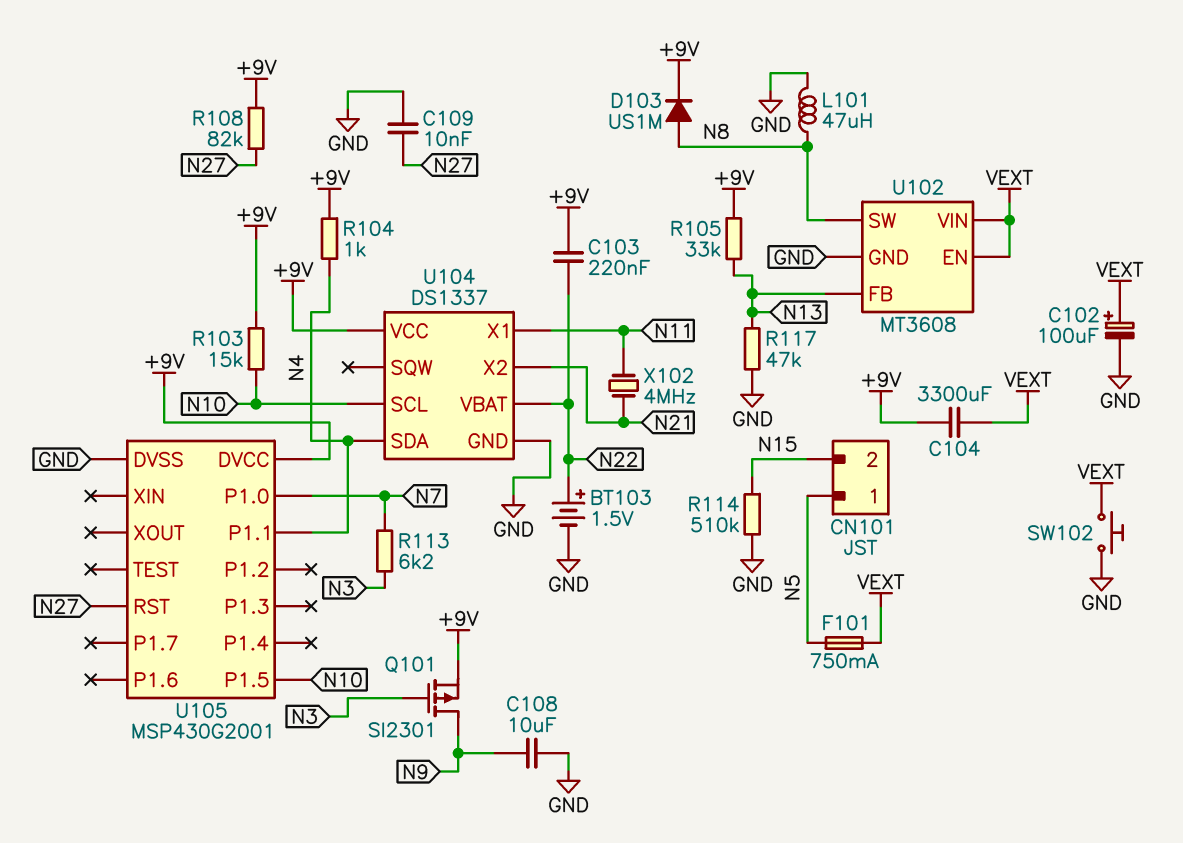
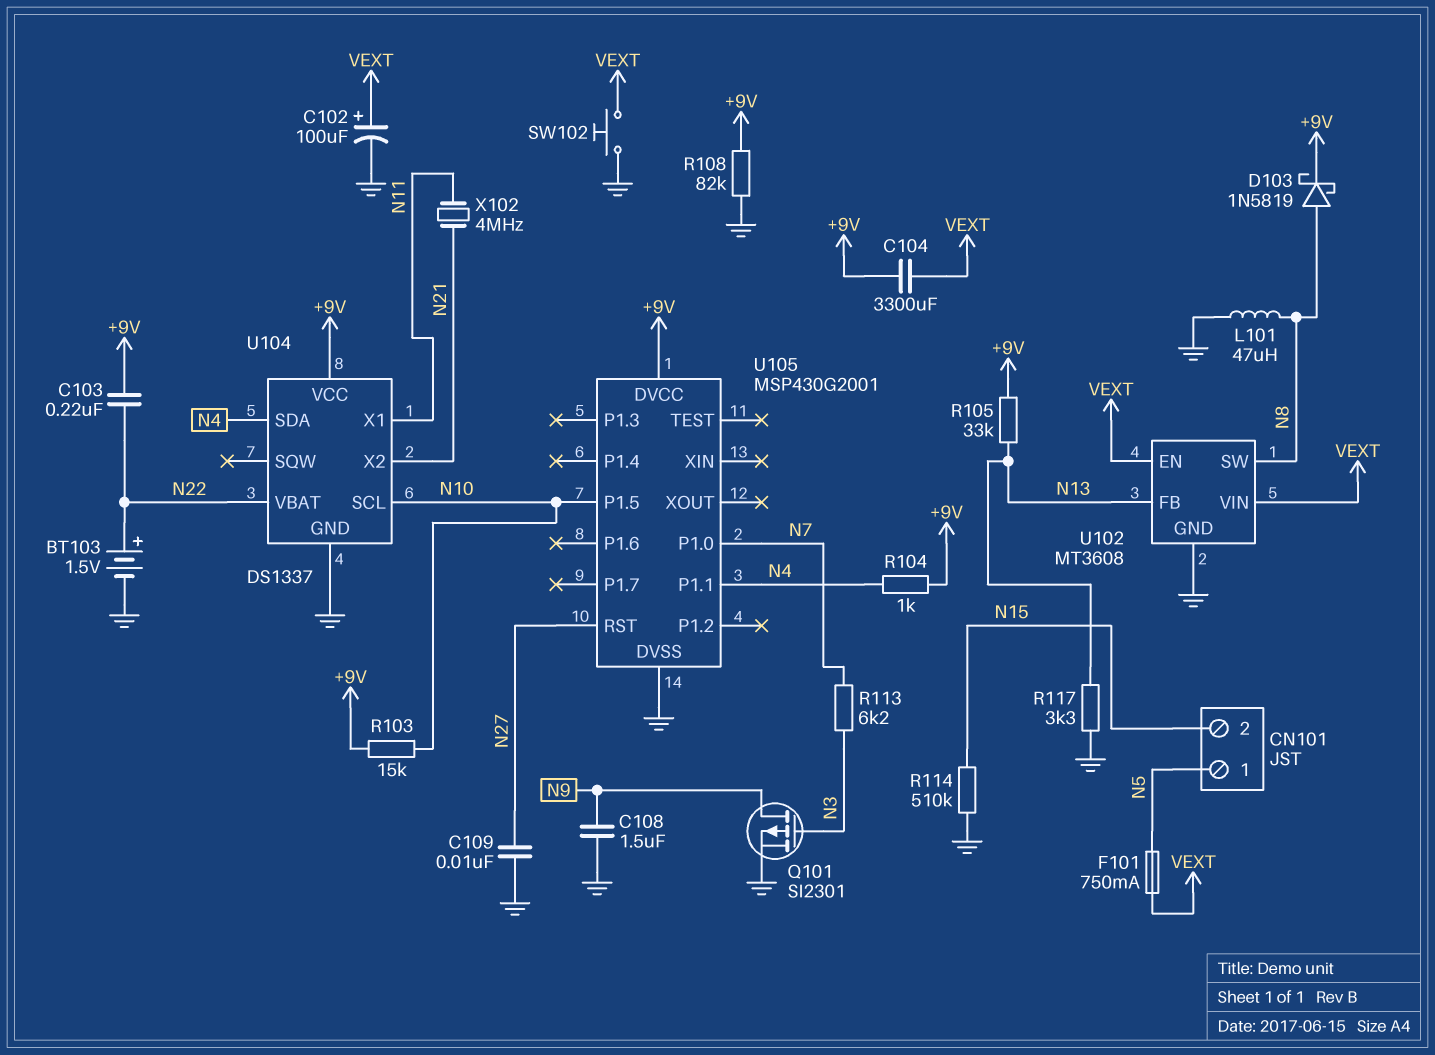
C108: 10uF (GND, N9) -> 1.5uF (GND, N9)
D103: diode US1M (A N8, K +9V) -> schottky 1N5819 (A N8, K +9V)
Q101: PMOS SI2301 (G N3, D N9, S +9V) -> PMOS SI2301 (G N3, D N9, S GND)
R108: 82k (+9V, N27) -> 82k (+9V, GND)
R117: 47k (GND, N13) -> 3.3k (GND, N13)

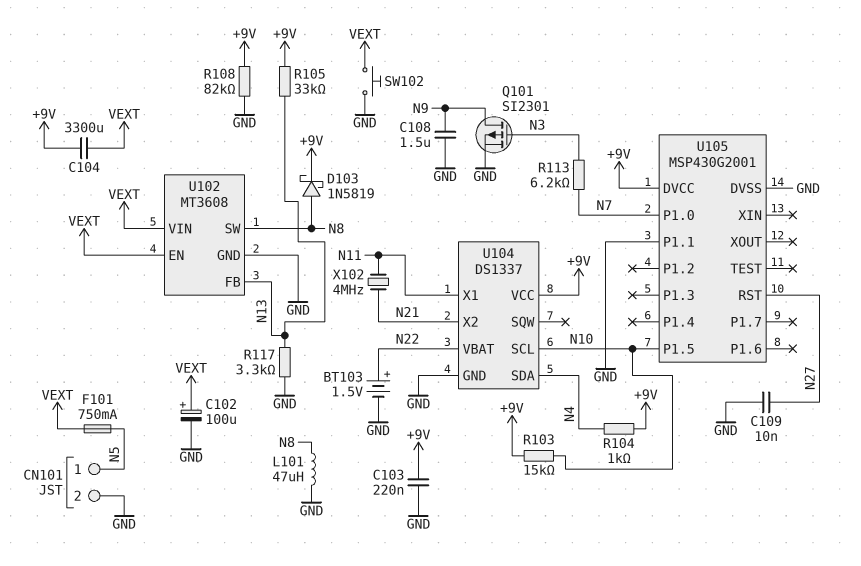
C103: 220nF (+9V, N22) -> 220nF (+9V, GND)
CN101 pin 2: N15 -> GND
R114: 510k (GND, N15) -> none
U105 pin P1.1: N4 -> GND

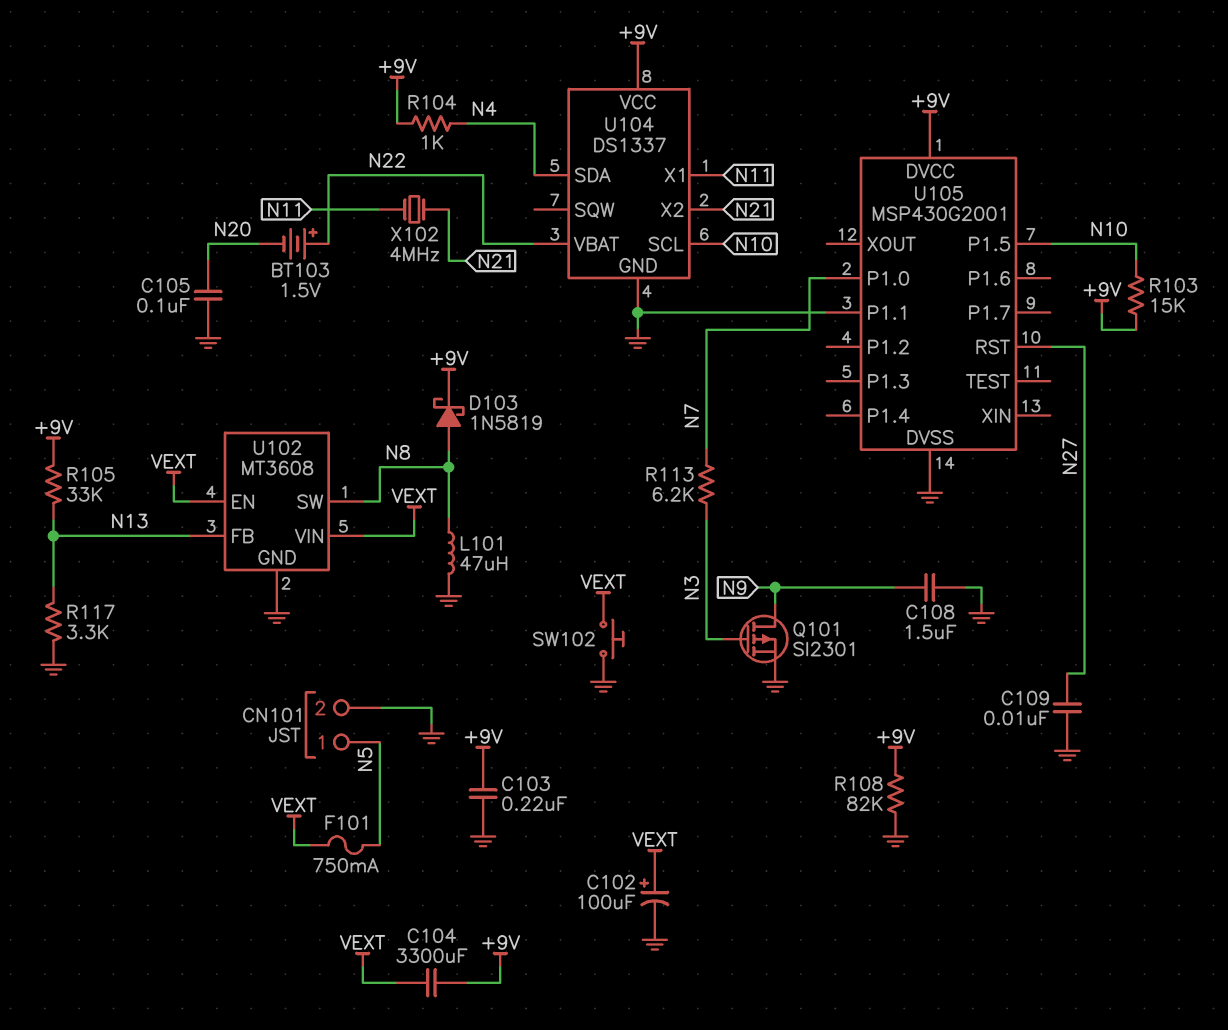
BT103: 1.5V (plus N22, minus GND) -> 1.5V (plus N22, minus N20)
C105: none -> 100nF (GND, N20)

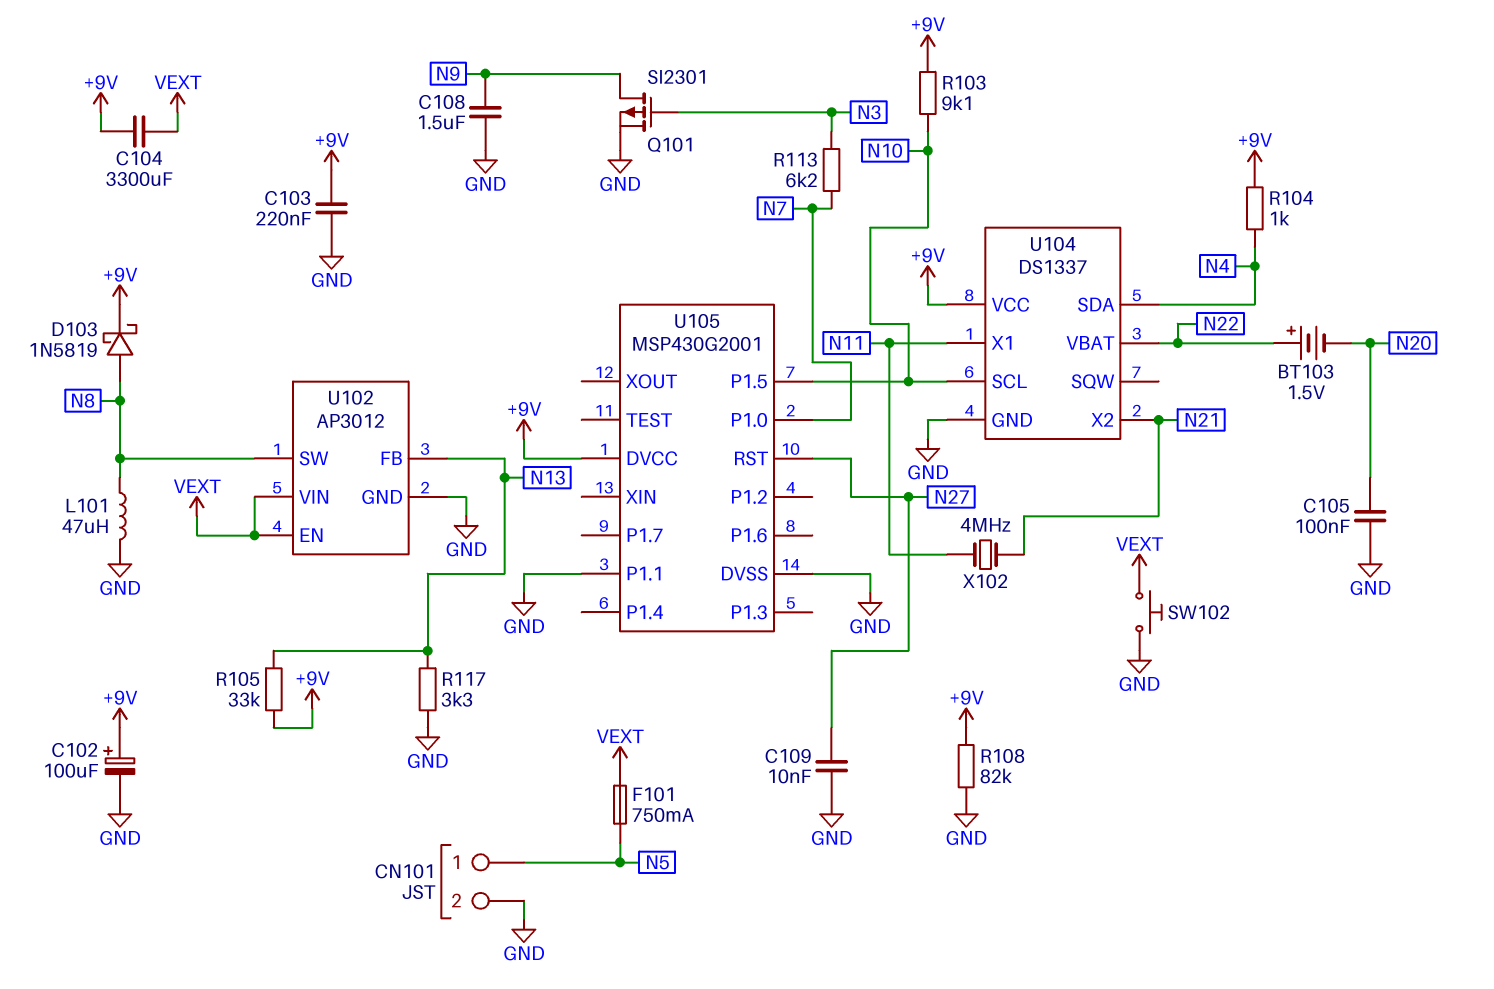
C102: 100uF (plus VEXT, minus GND) -> 100uF (plus +9V, minus GND)
R103: 15k (+9V, N10) -> 9.1k (+9V, N10)
U102: MT3608 -> AP3012

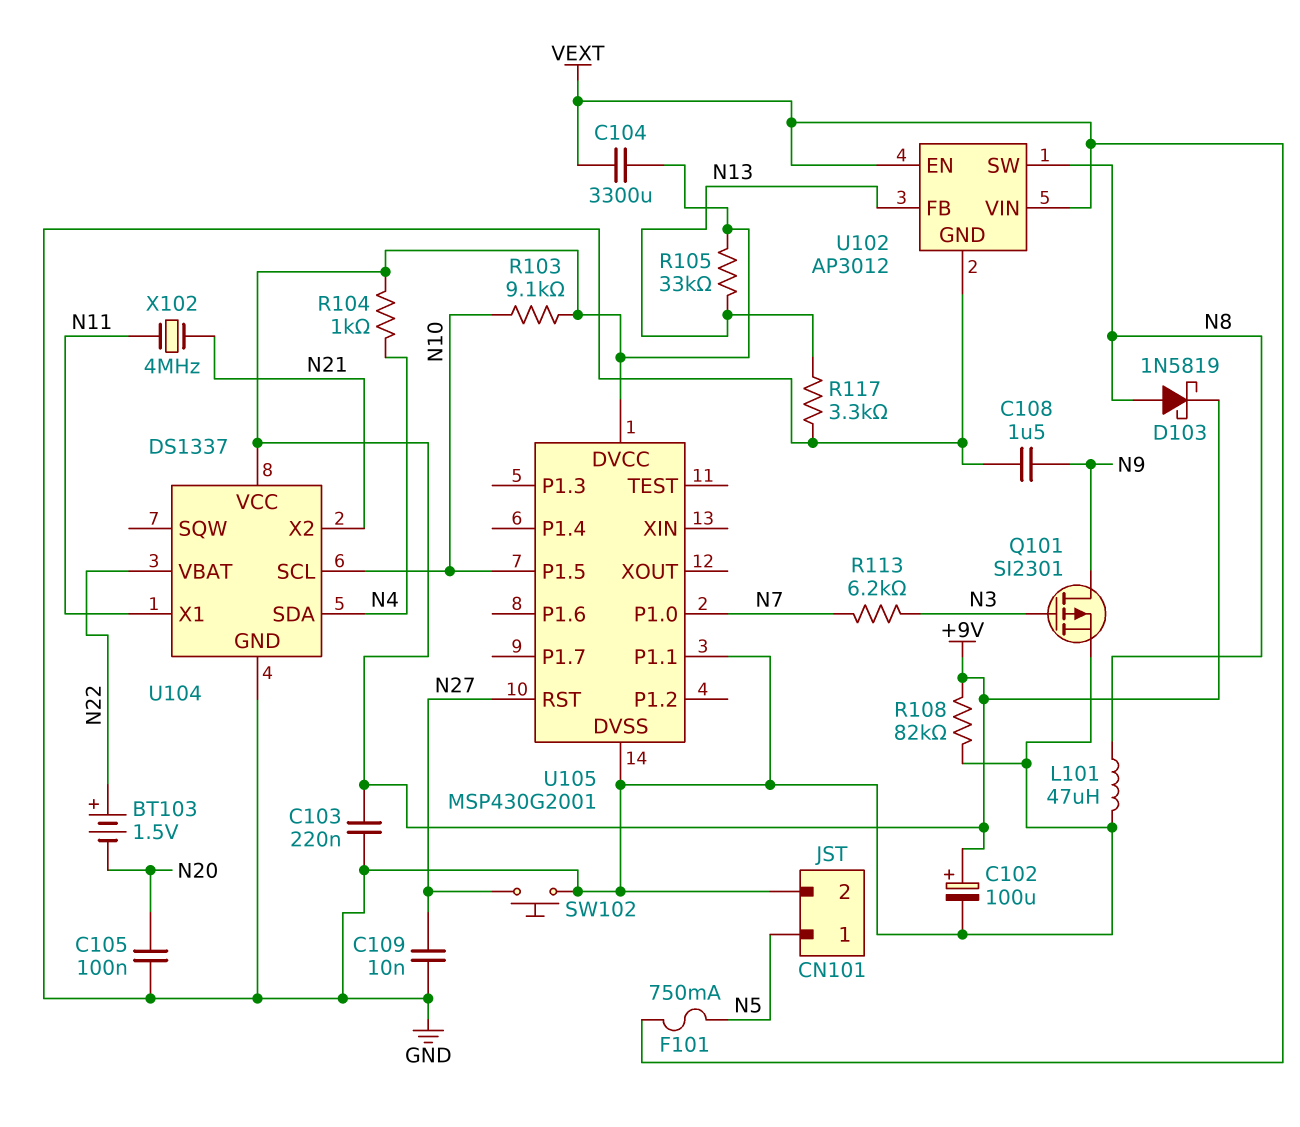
SW102: button (GND, VEXT) -> button (GND, N27)

